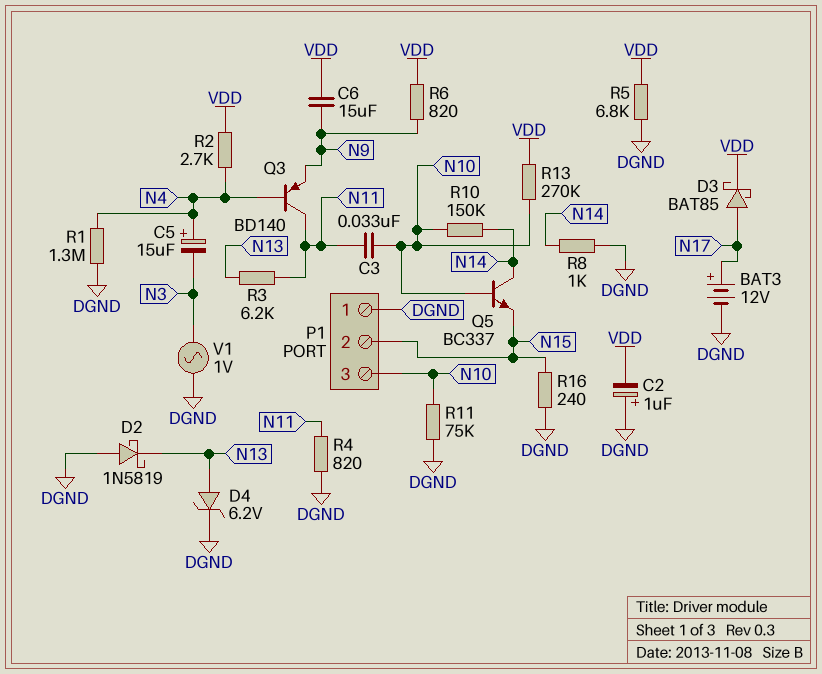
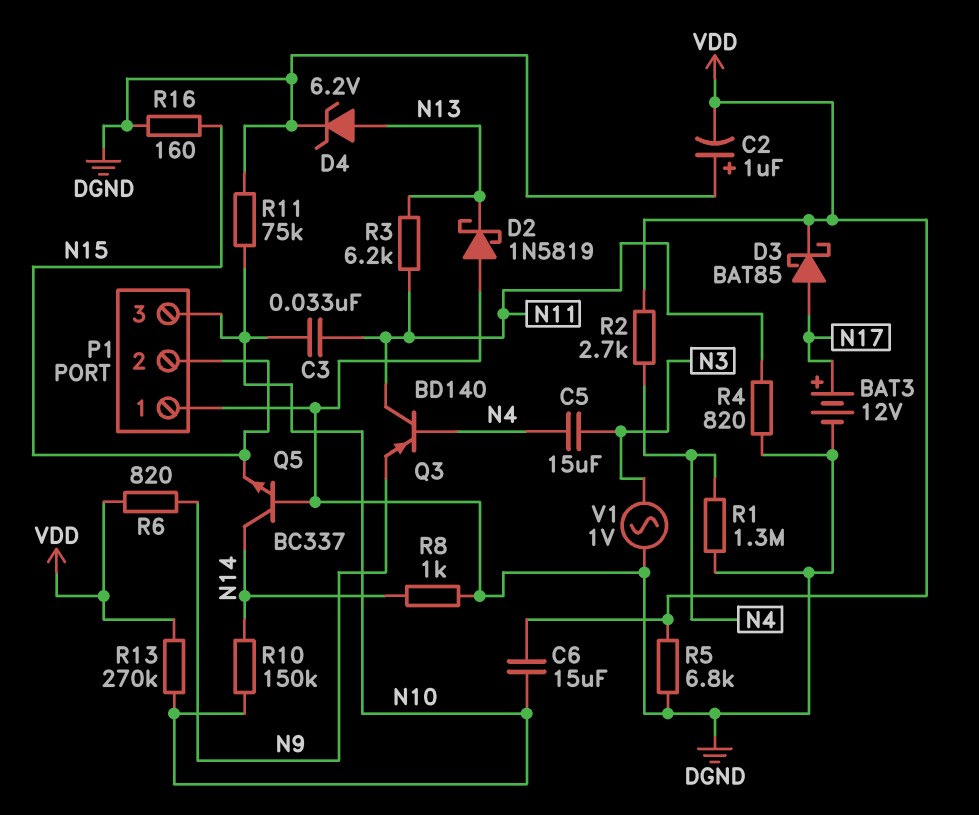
C5: 15uF (plus N4, minus N3) -> 15uF (N3, N4)
C6: 15uF (N9, VDD) -> 15uF (N10, VDD)
Q5: NPN BC337 (B N10, C N14, E N15) -> NPN BC337 (B DGND, C N14, E N15)
R16: 240 (DGND, N15) -> 160 (DGND, N15)

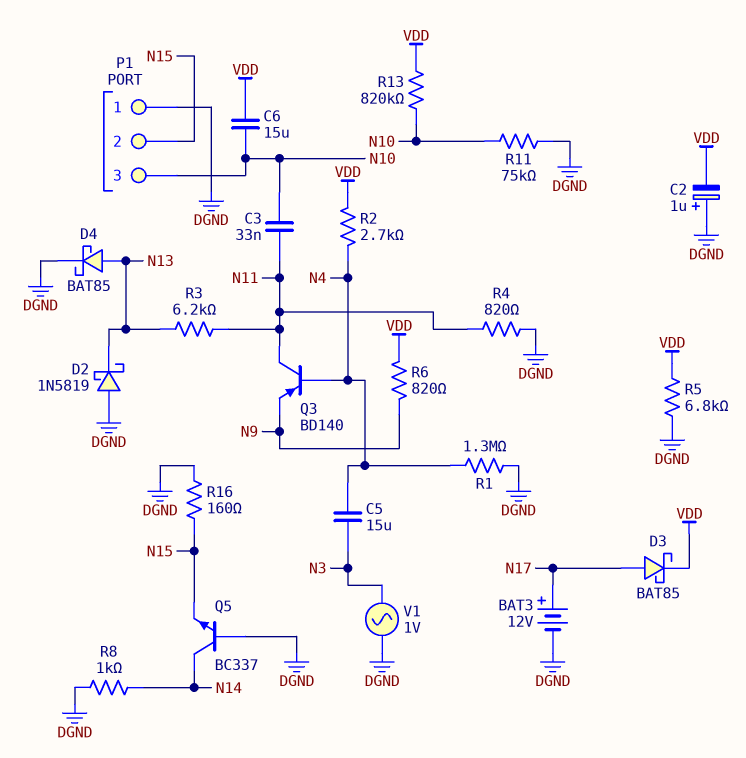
D4: zener 6.2V (A N13, K DGND) -> schottky BAT85 (A N13, K DGND)
R10: 150k (N10, N14) -> none
R13: 270k (N10, VDD) -> 820k (N10, VDD)

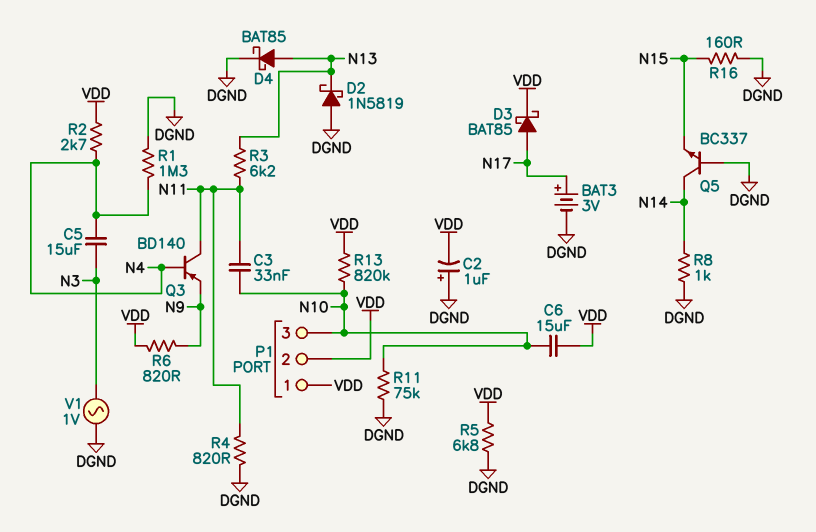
BAT3: 12V (plus N17, minus DGND) -> 3V (plus N17, minus DGND)
P1 pin 1: DGND -> VDD
P1 pin 2: N15 -> VDD

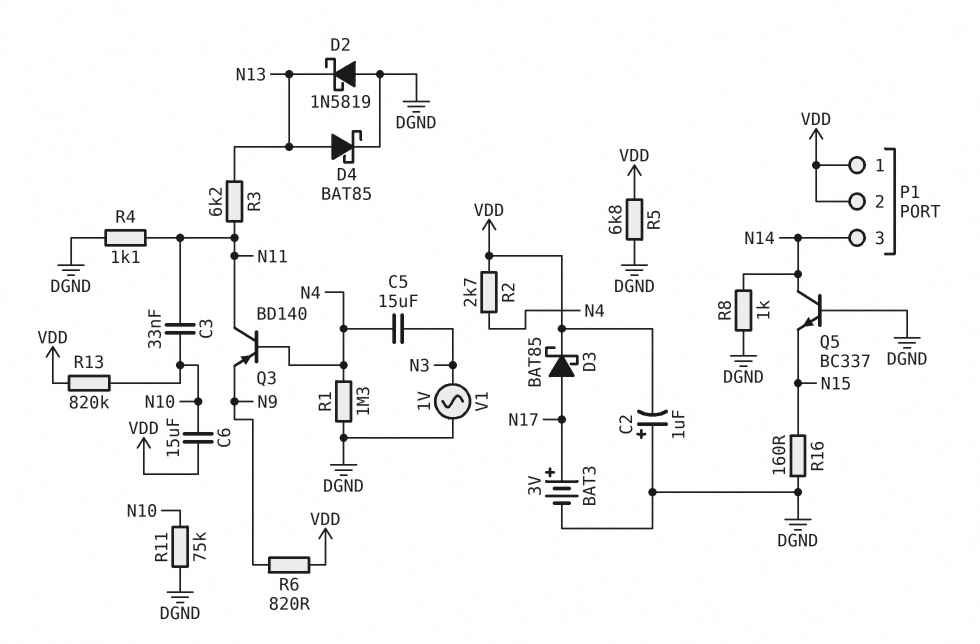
P1 pin 3: N10 -> N14
R4: 820 (DGND, N11) -> 1.1k (DGND, N11)

